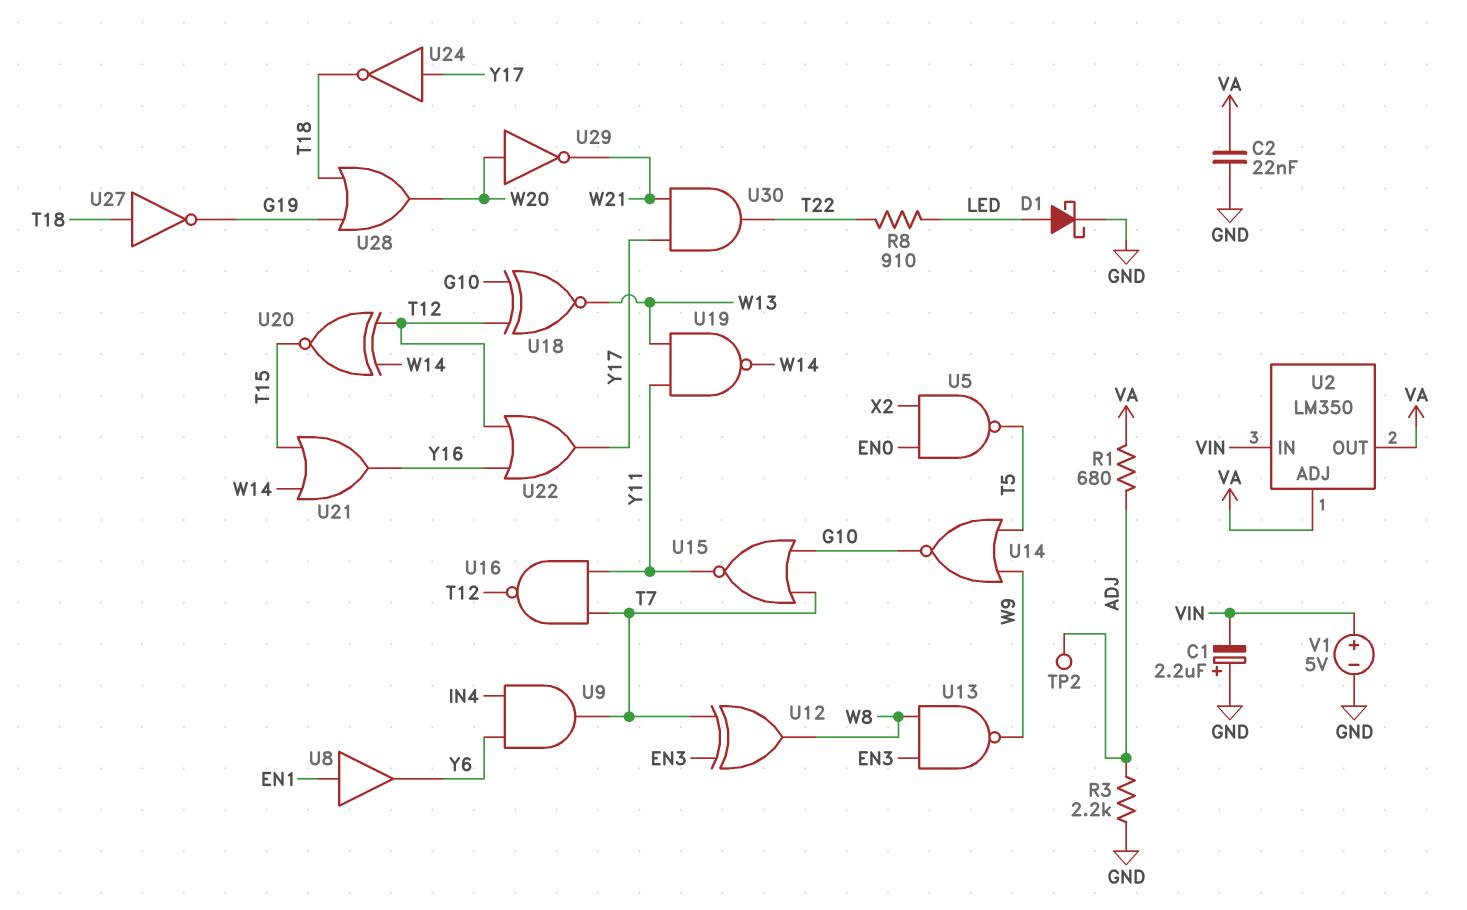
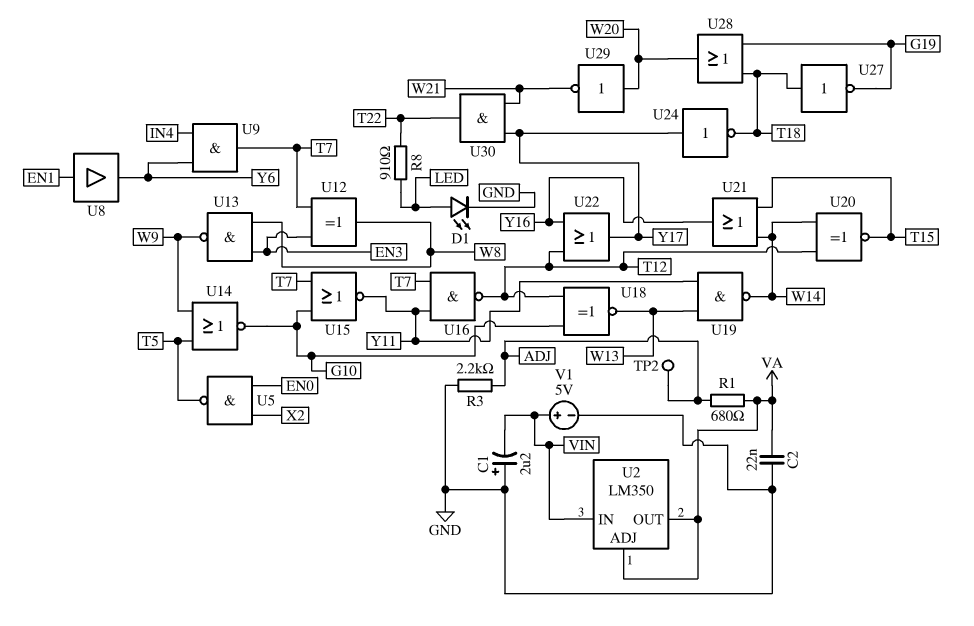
D1: schottky (A LED, K GND) -> LED (A LED, K GND)

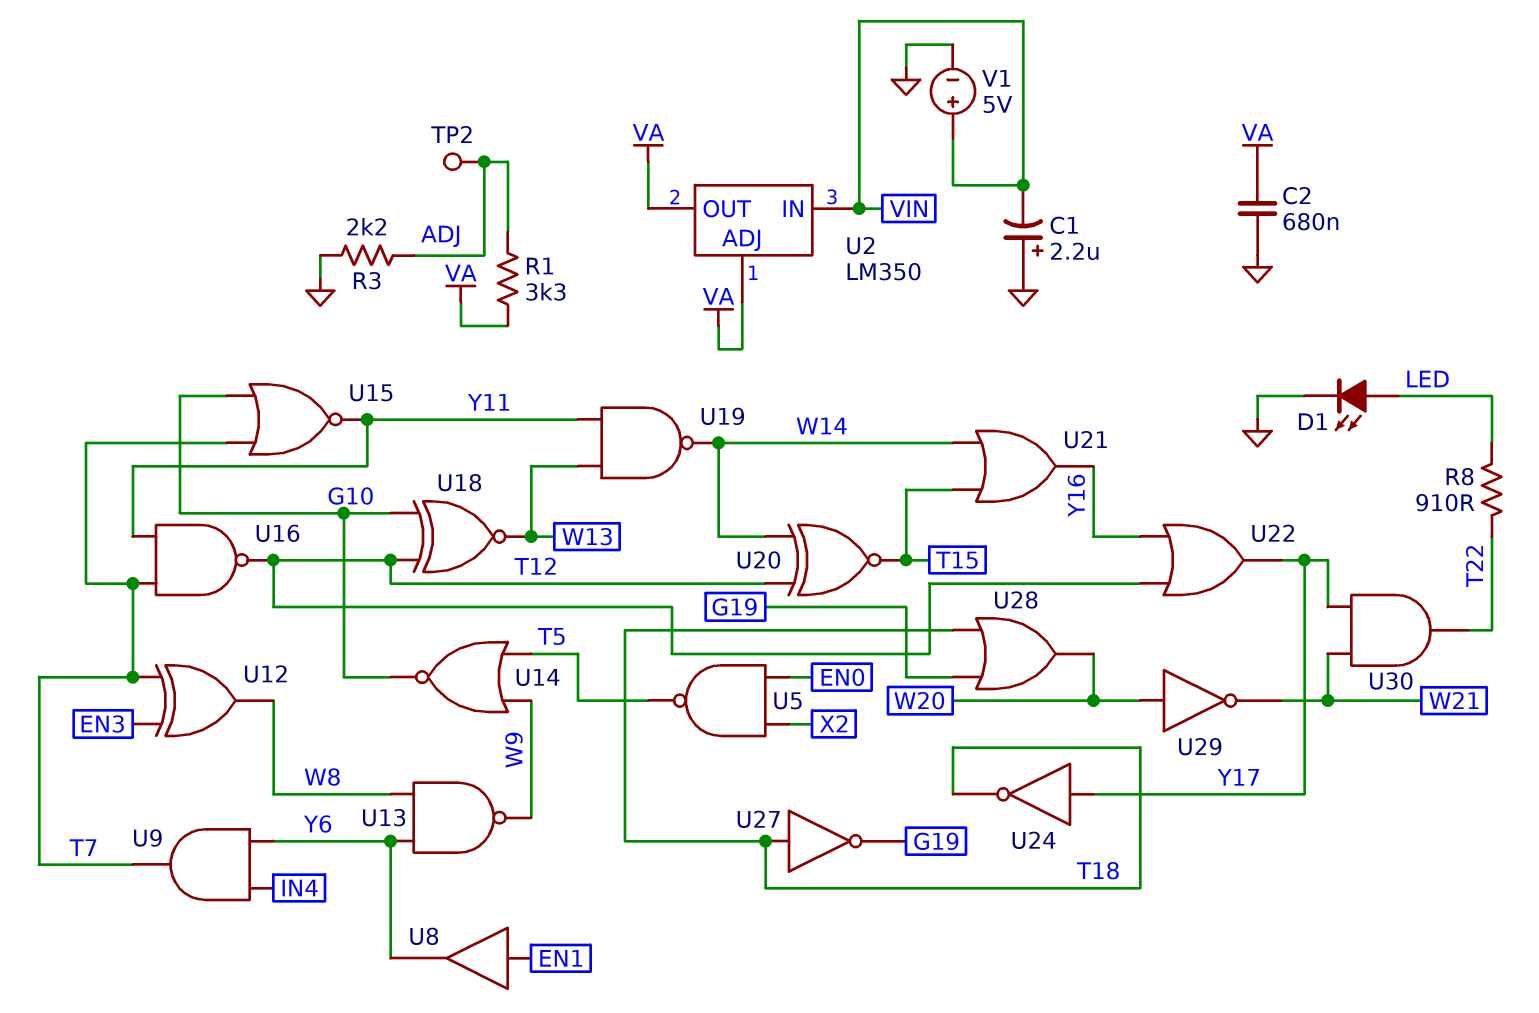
C2: 22nF (GND, VA) -> 680nF (GND, VA)
R1: 680 (ADJ, VA) -> 3.3k (ADJ, VA)
U13: NAND (in EN3, in W8, out W9) -> NAND (in W8, in Y6, out W9)

